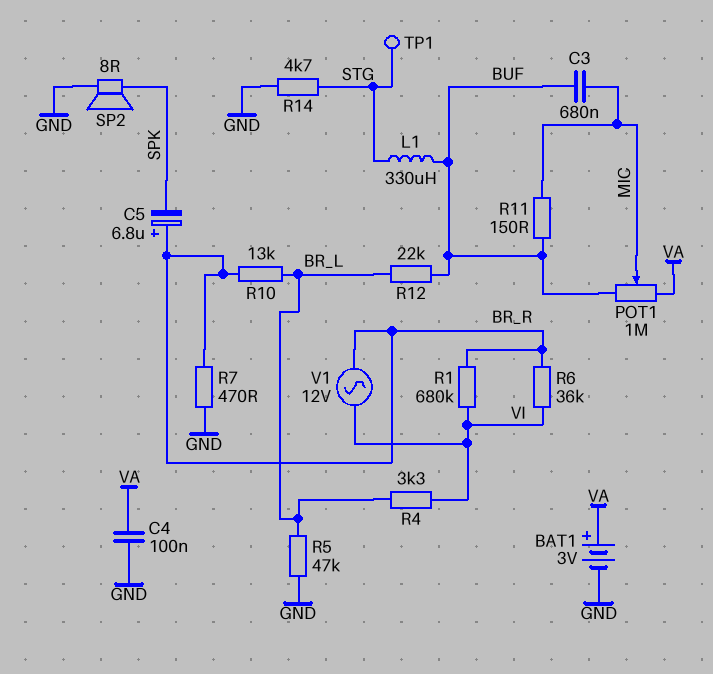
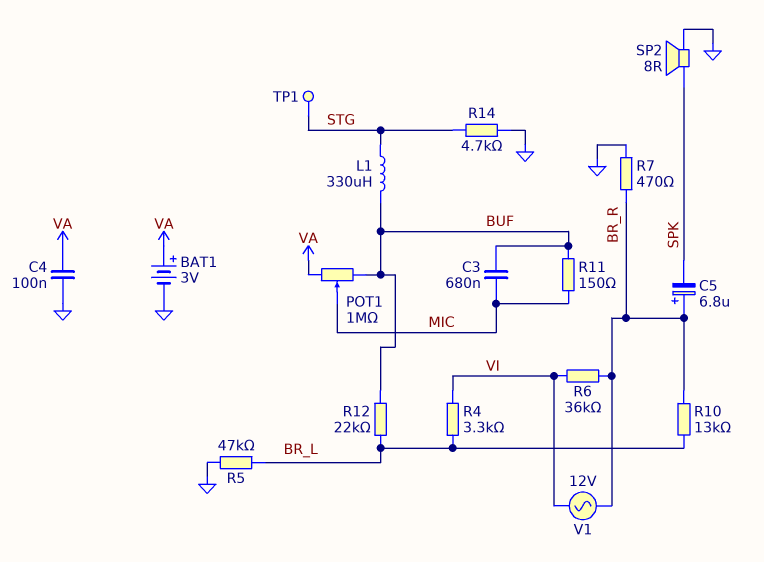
R1: 680k (BR_R, VI) -> none

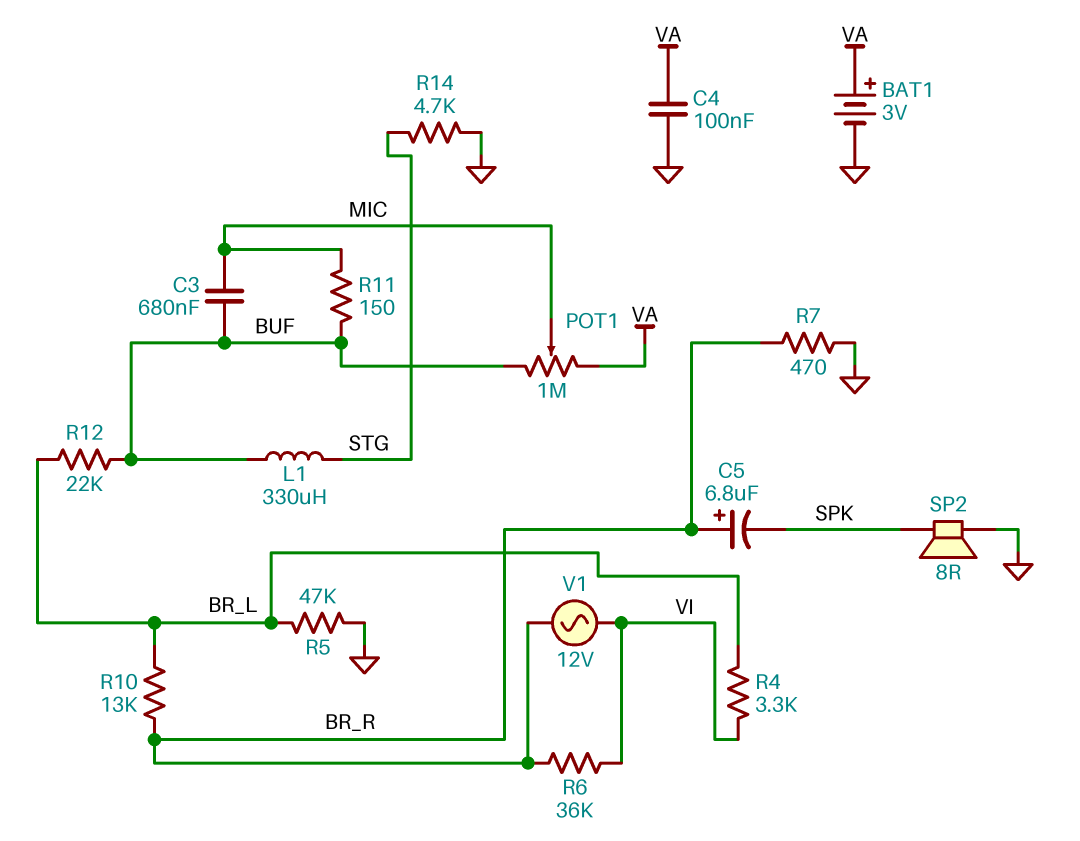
TP1: test point (STG) -> none

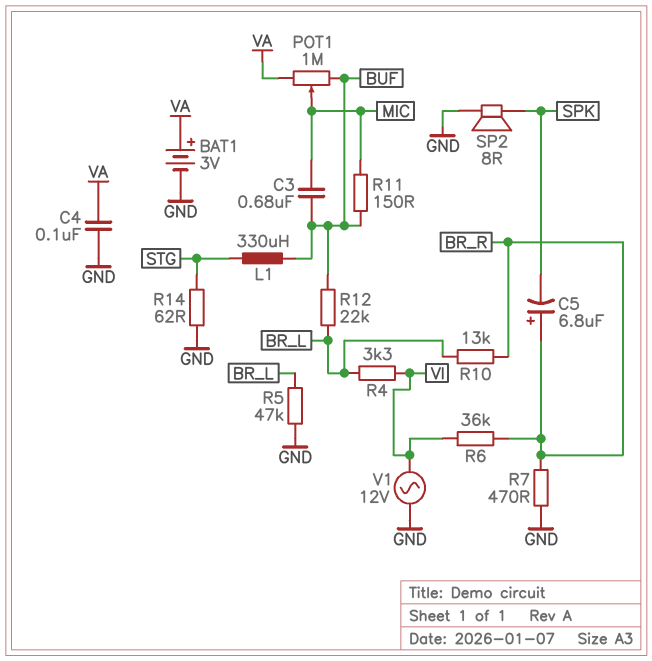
R14: 4.7k (GND, STG) -> 62 (GND, STG)
V1: AC 12V (BR_R, VI) -> AC 12V (GND, VI)

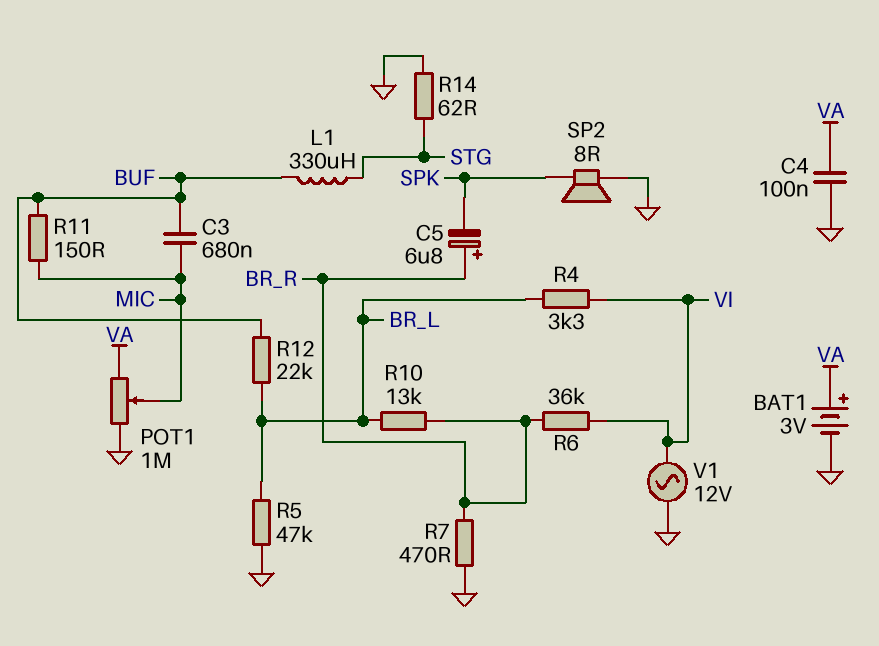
POT1: 1M (BUF, VA, wiper MIC) -> 1M (GND, VA, wiper MIC)

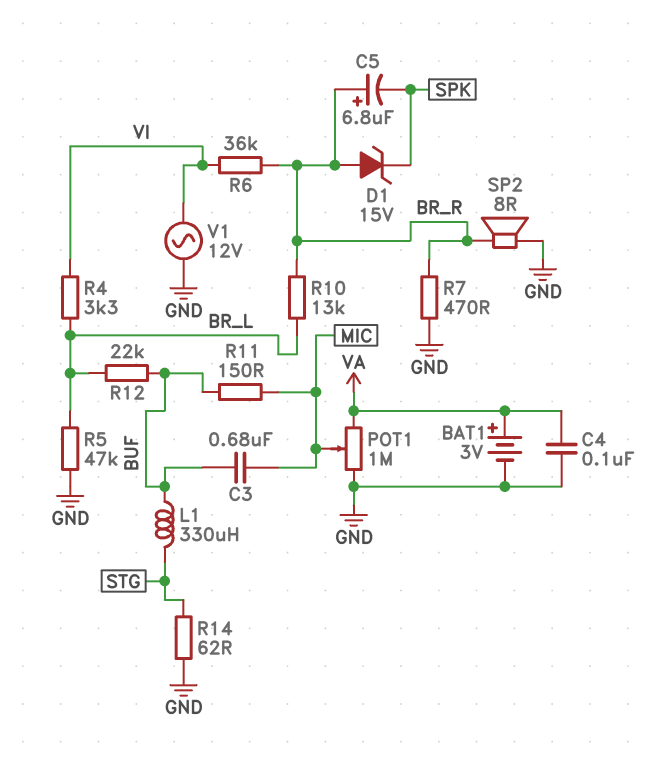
D1: none -> zener 15V (A BR_R, K SPK)
SP2: speaker 8R (GND, SPK) -> speaker 8R (BR_R, GND)

